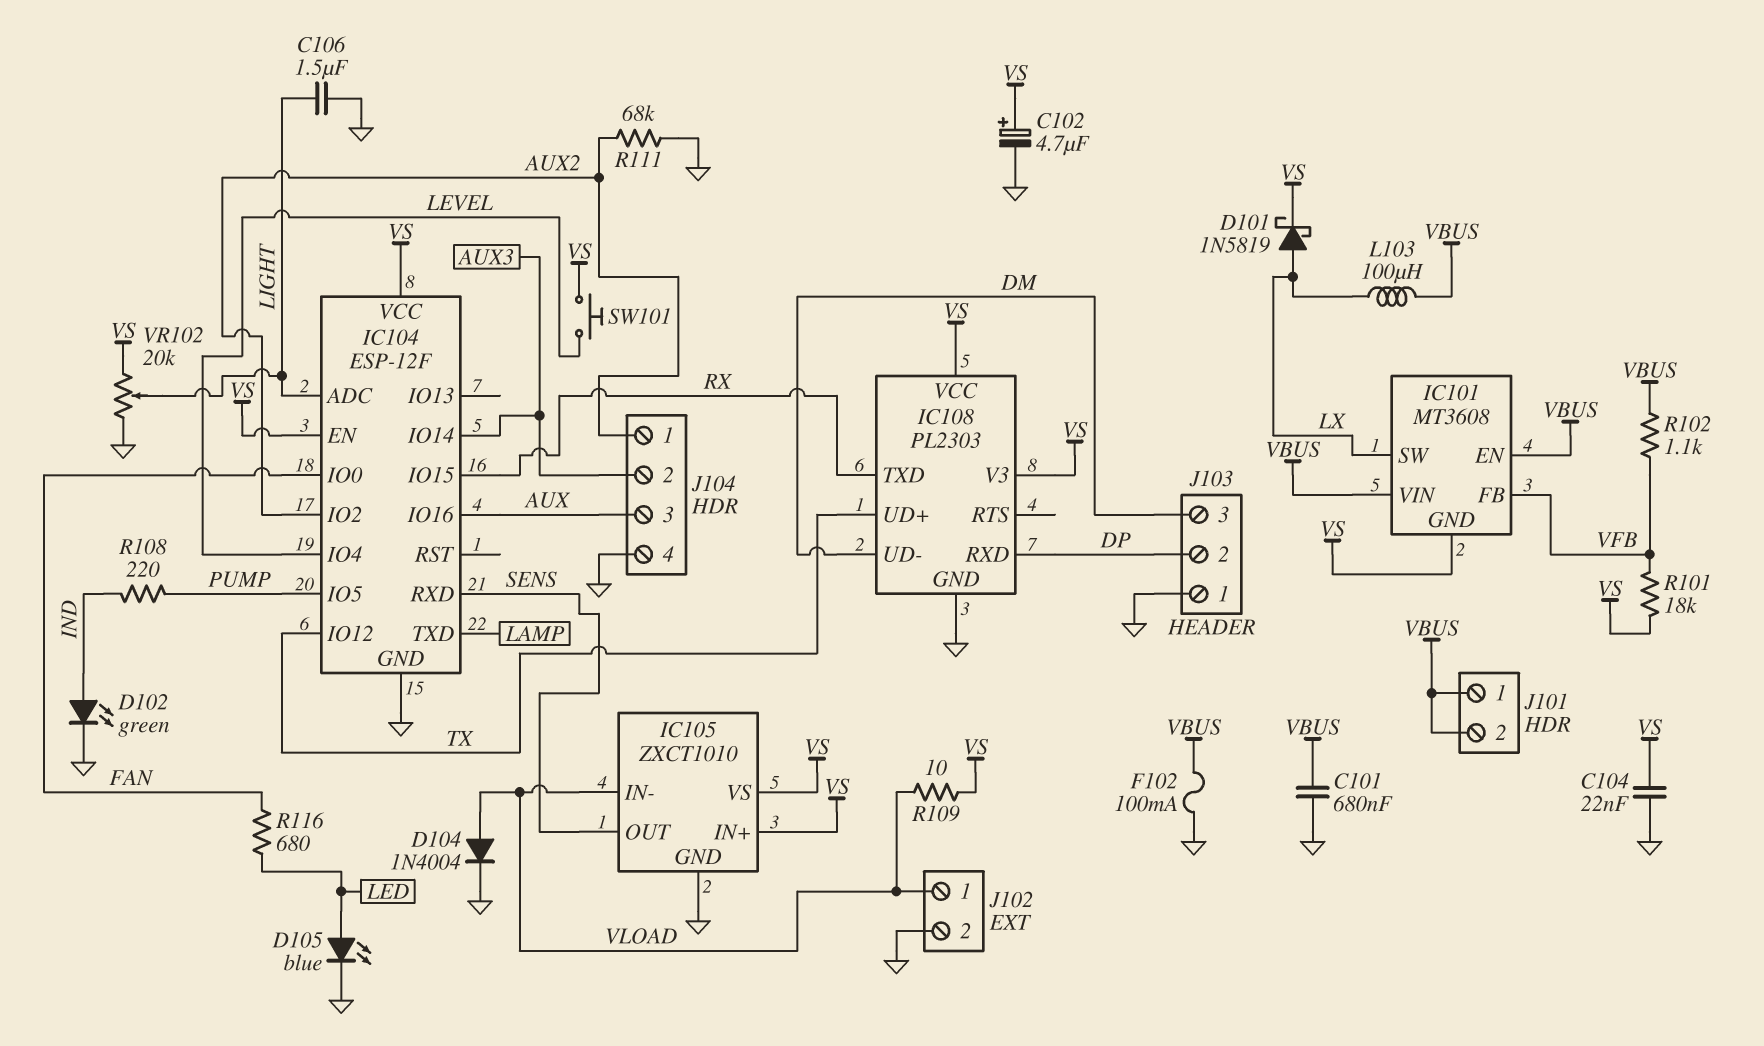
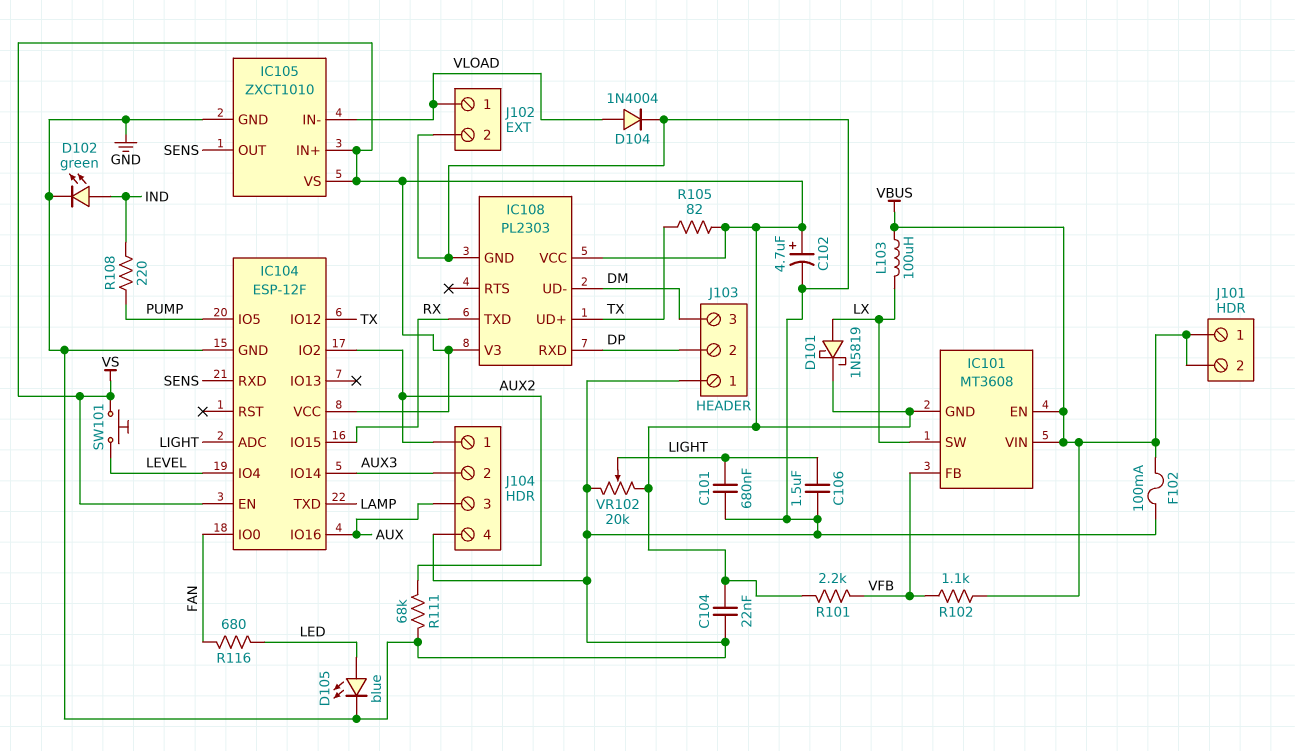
C101: 680nF (GND, VBUS) -> 680nF (GND, LIGHT)
R101: 18k (VFB, VS) -> 2.2k (VFB, VS)
R105: none -> 82 (TX, VS)
R109: 10 (VLOAD, VS) -> none

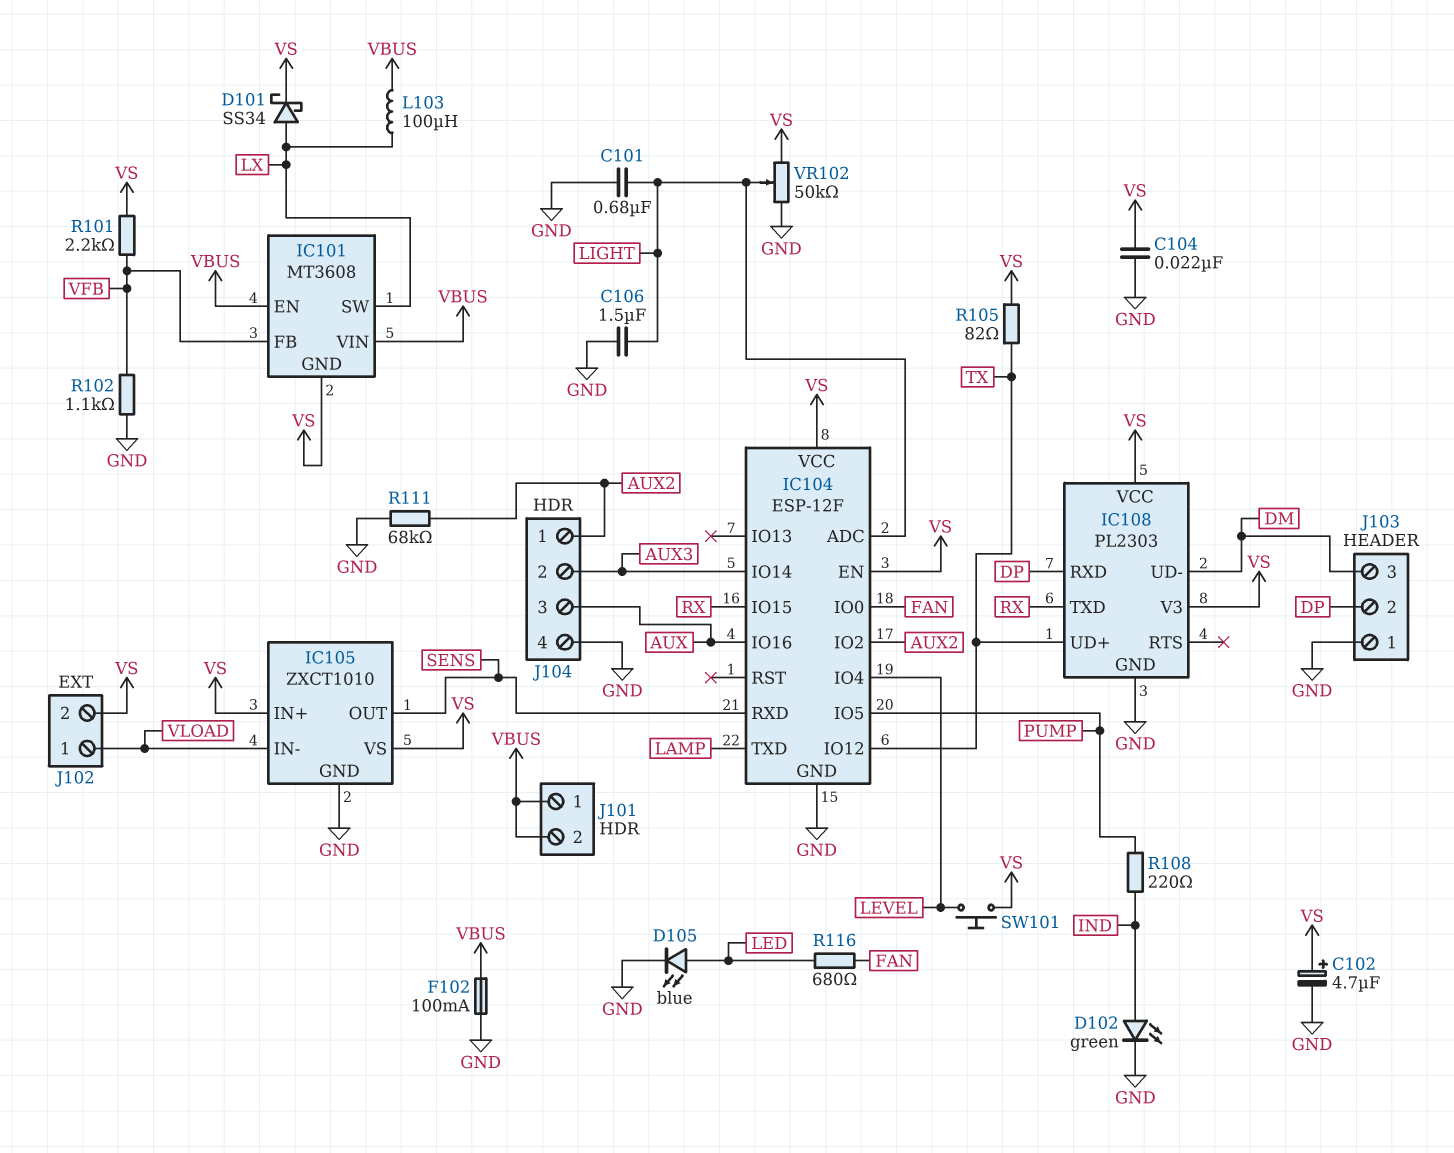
D101: schottky 1N5819 (A LX, K VS) -> schottky SS34 (A LX, K VS)
D104: diode 1N4004 (A VLOAD, K GND) -> none
J102 pin 2: GND -> VS
R102: 1.1k (VBUS, VFB) -> 1.1k (GND, VFB)
VR102: 20k (GND, VS, wiper LIGHT) -> 50k (GND, VS, wiper LIGHT)

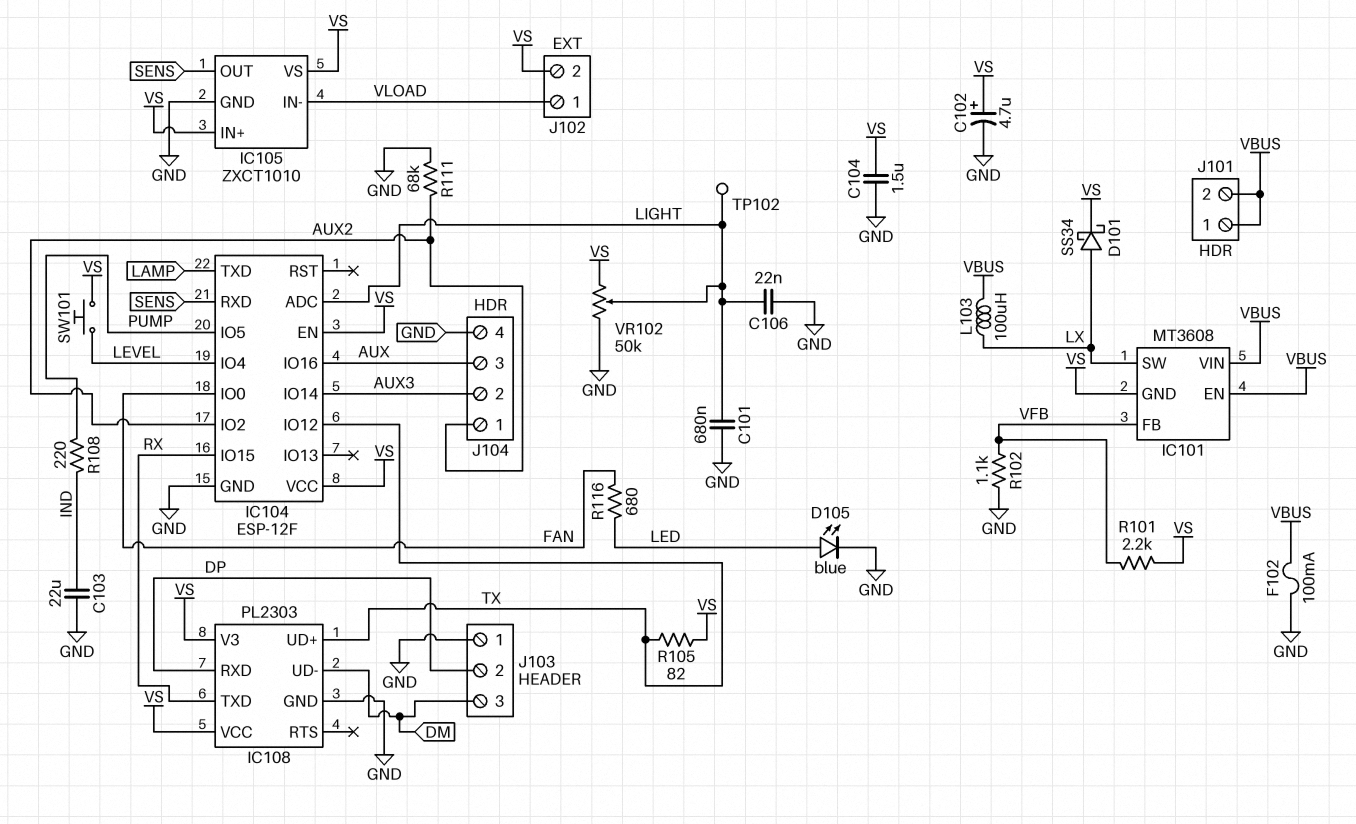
C103: none -> 22uF (GND, IND)
C104: 22nF (GND, VS) -> 1.5uF (GND, VS)
C106: 1.5uF (GND, LIGHT) -> 22nF (GND, LIGHT)
D102: LED green (A IND, K GND) -> none
TP102: none -> test point (LIGHT)

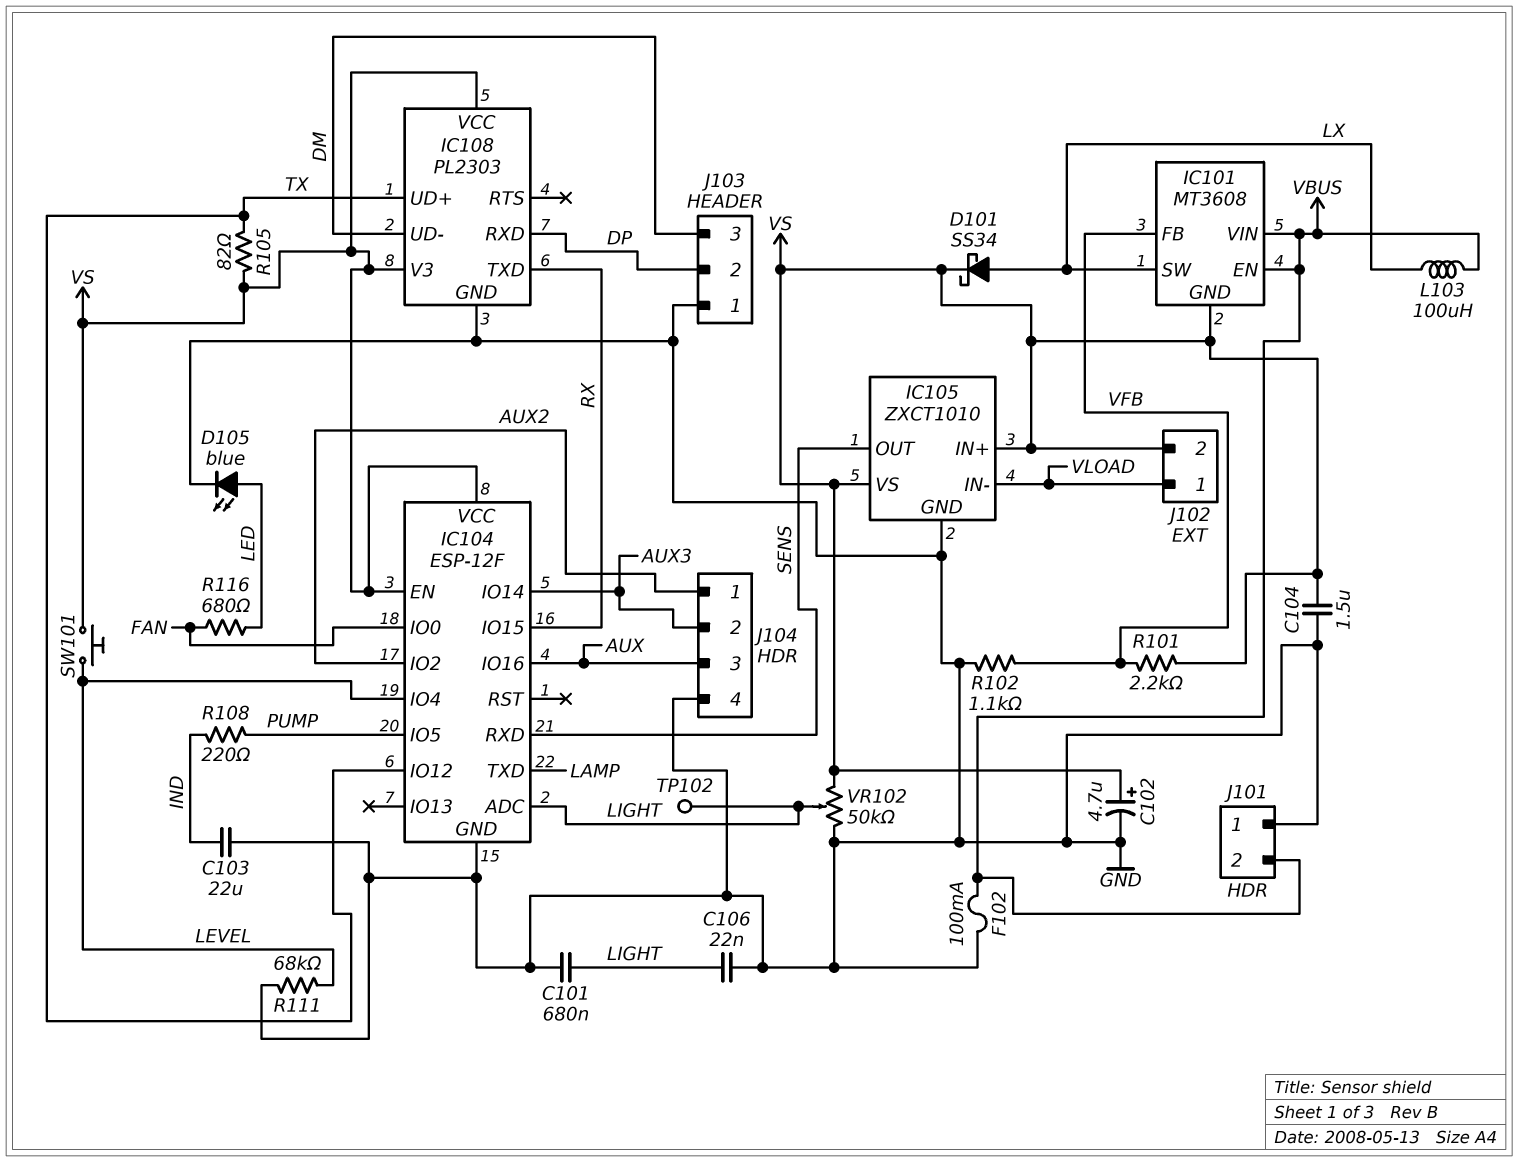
J101 pin 1: VBUS -> GND
R111: 68k (AUX2, GND) -> 68k (GND, LEVEL)

